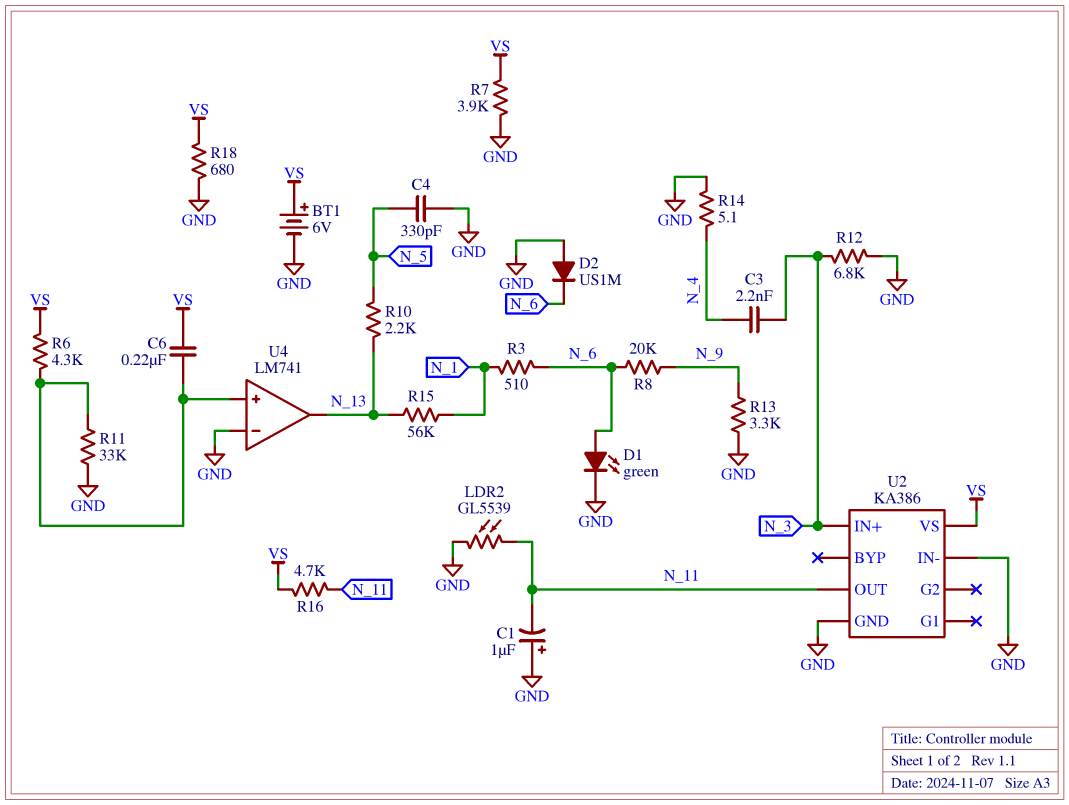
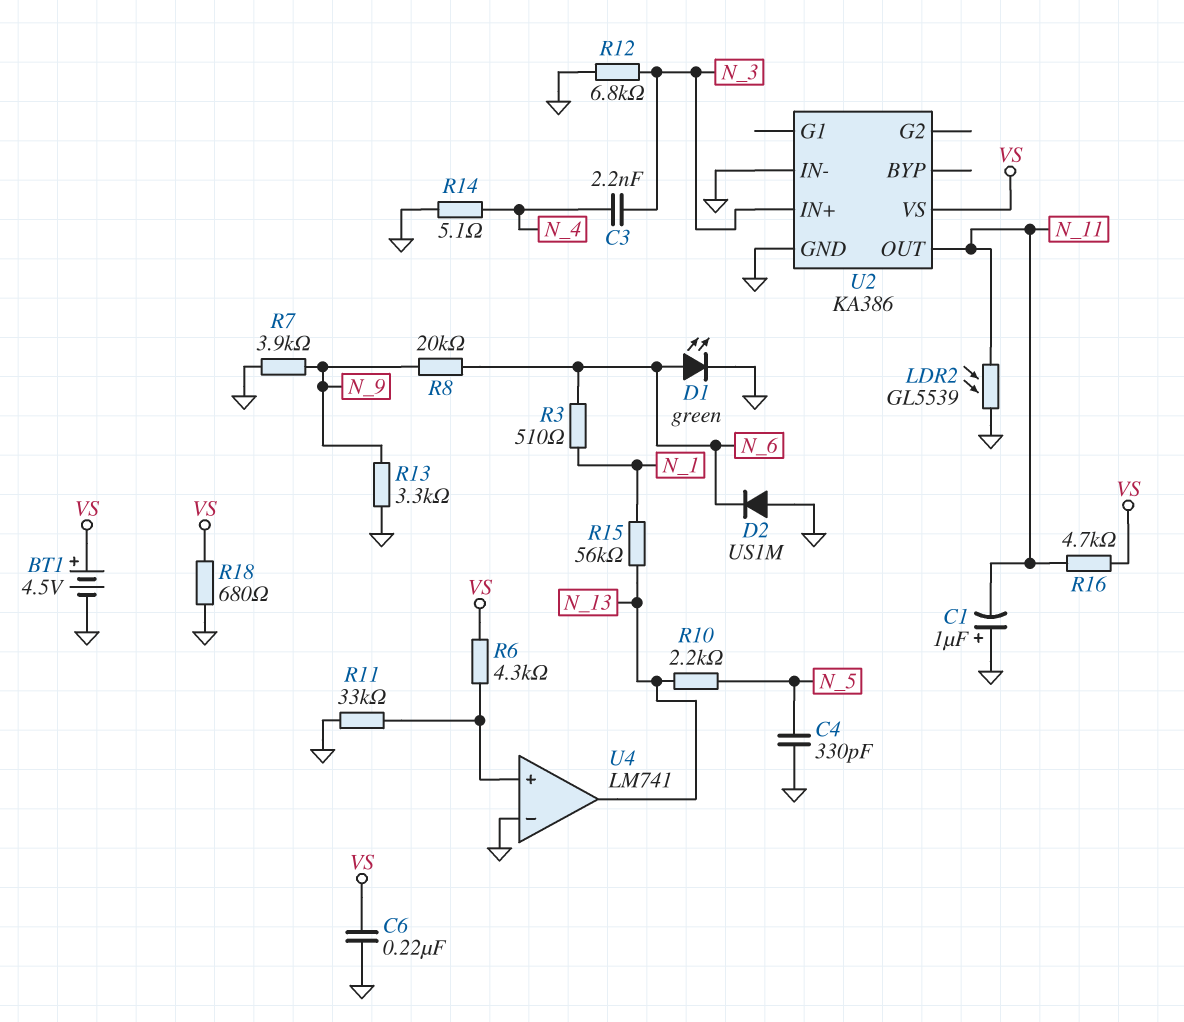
BT1: 6V (plus VS, minus GND) -> 4.5V (plus VS, minus GND)
C6: 220nF (U4/in+, VS) -> 220nF (GND, VS)
R7: 3.9k (GND, VS) -> 3.9k (GND, N_9)

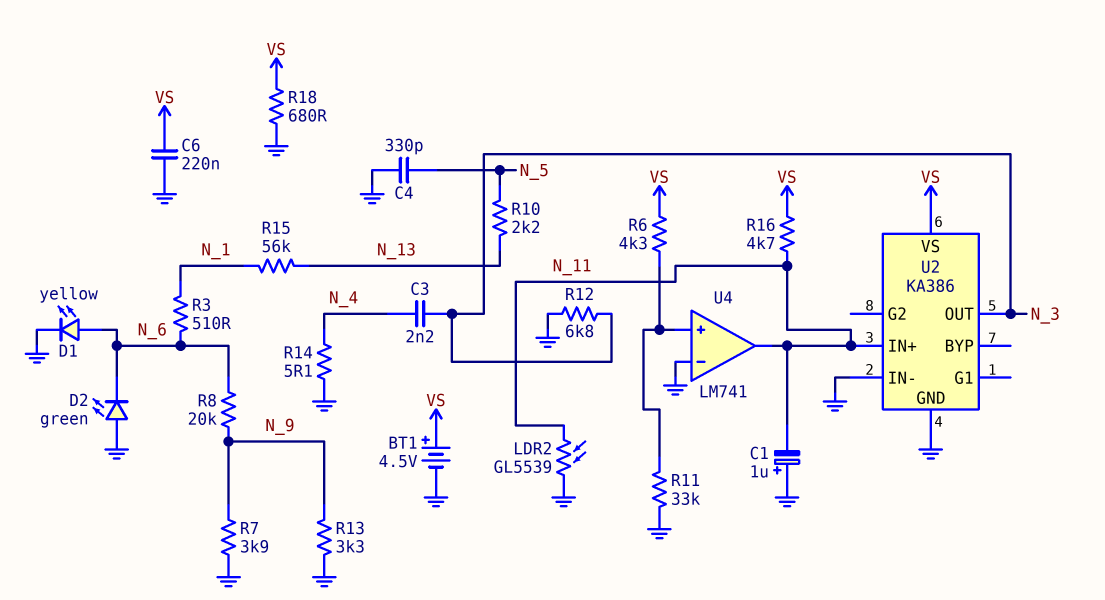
D1: LED green (A N_6, K GND) -> LED yellow (A N_6, K GND)
D2: diode US1M (A GND, K N_6) -> LED green (A GND, K N_6)
U2 pin IN+: N_3 -> N_11
U2 pin OUT: N_11 -> N_3
U4 pin out: N_13 -> N_11

